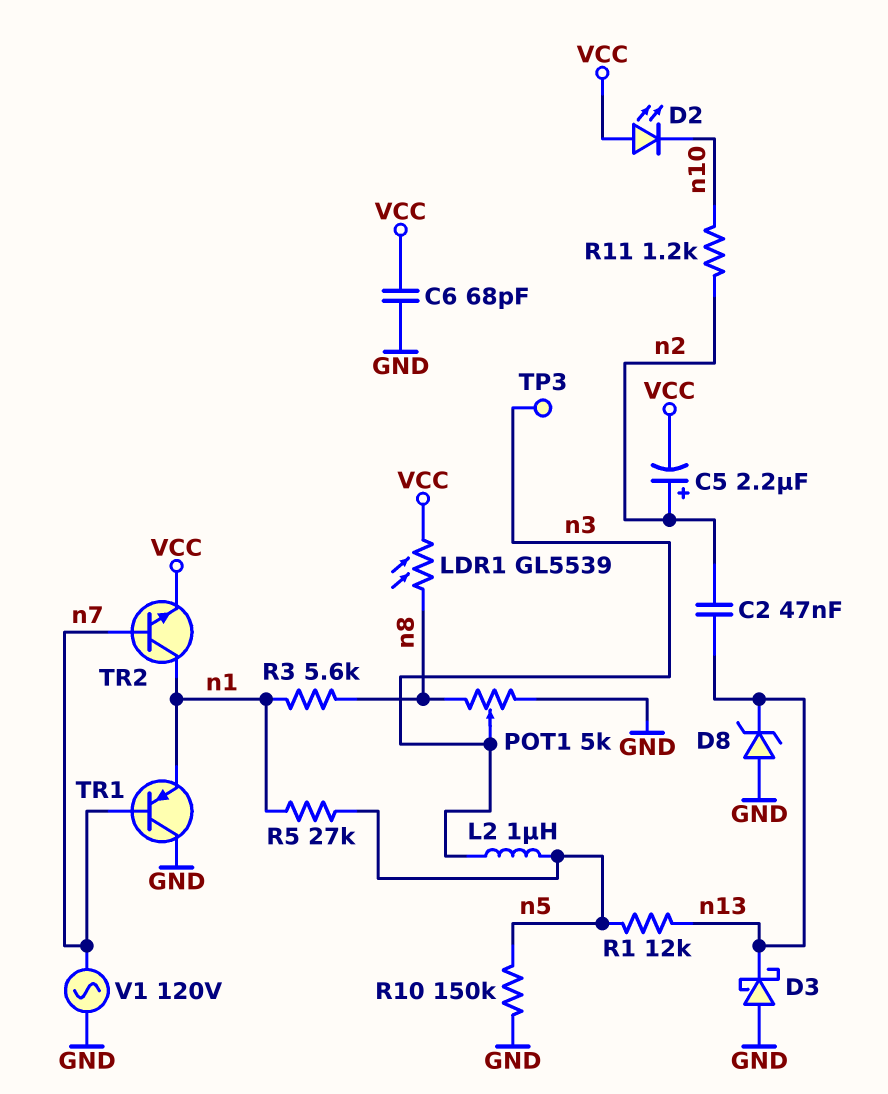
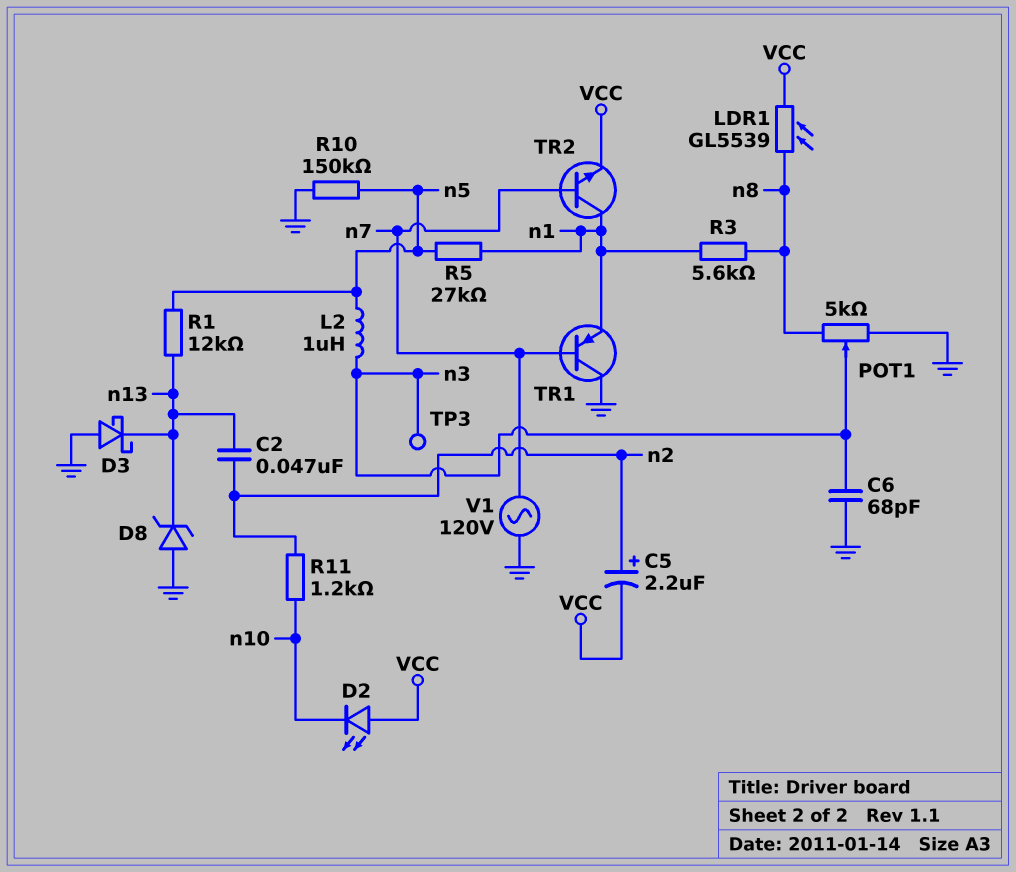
C6: 68pF (GND, VCC) -> 68pF (GND, n3)

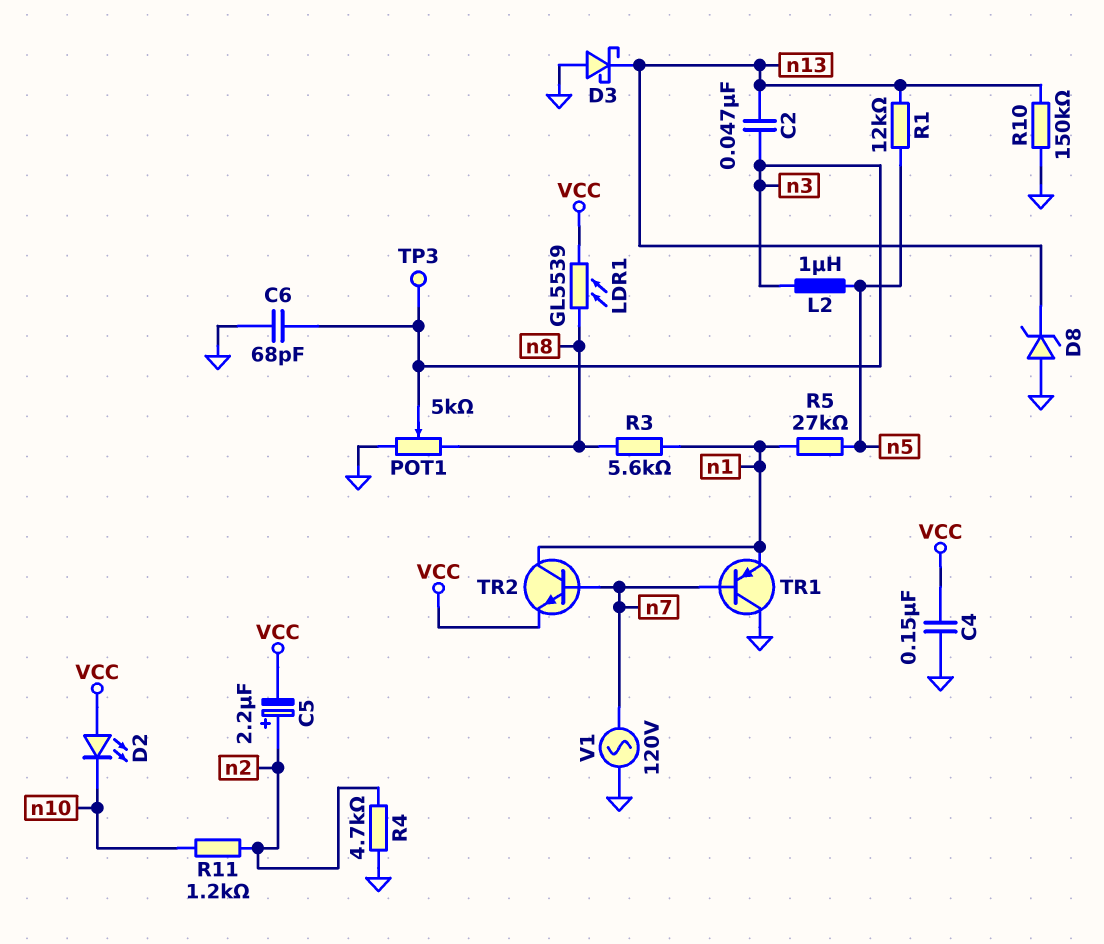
C2: 47nF (n2, n13) -> 47nF (n3, n13)
C4: none -> 150nF (GND, VCC)
R4: none -> 4.7k (GND, n2)
R10: 150k (GND, n5) -> 150k (GND, n13)

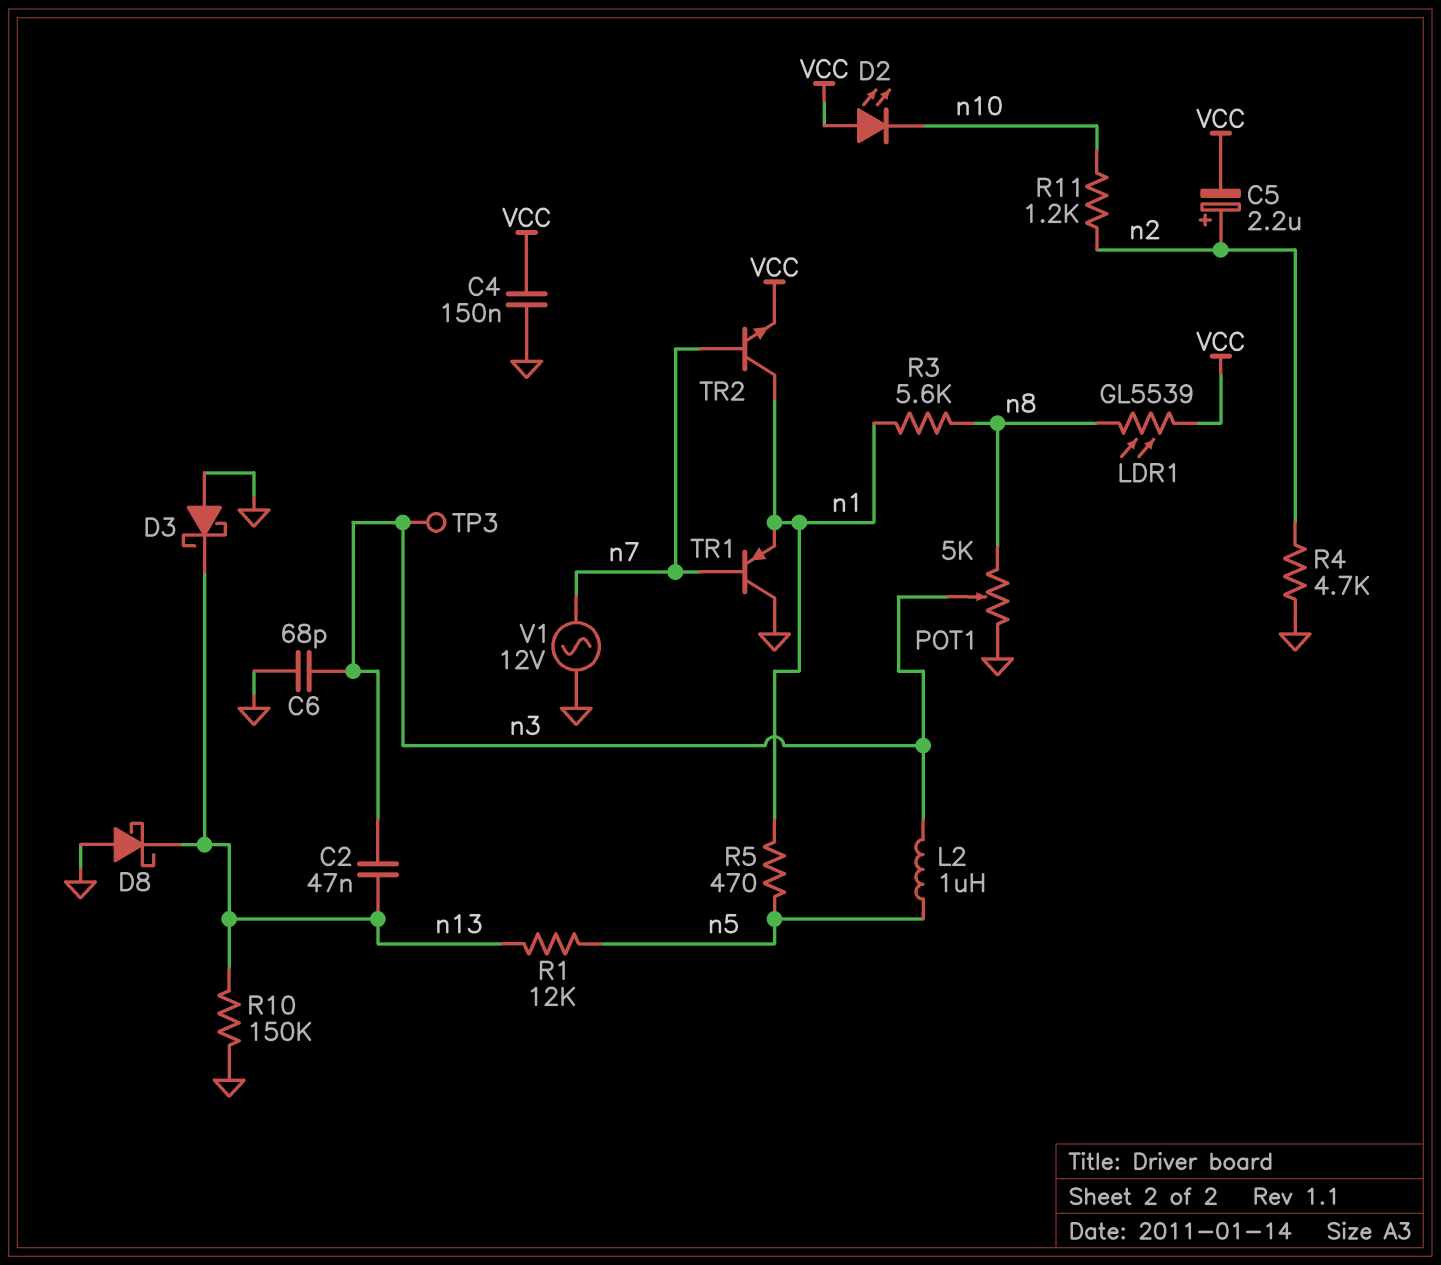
D8: zener (A GND, K n13) -> schottky (A GND, K n13)
R5: 27k (n1, n5) -> 470 (n1, n5)
V1: AC 120V (GND, n7) -> AC 12V (GND, n7)

